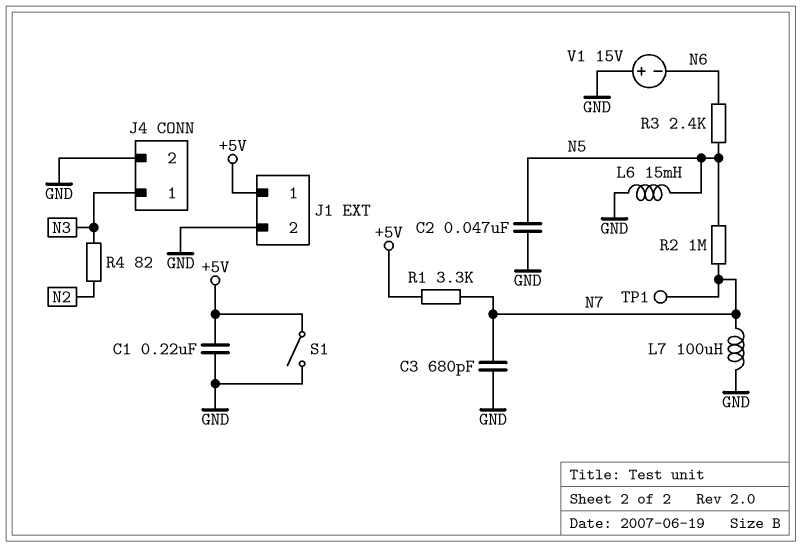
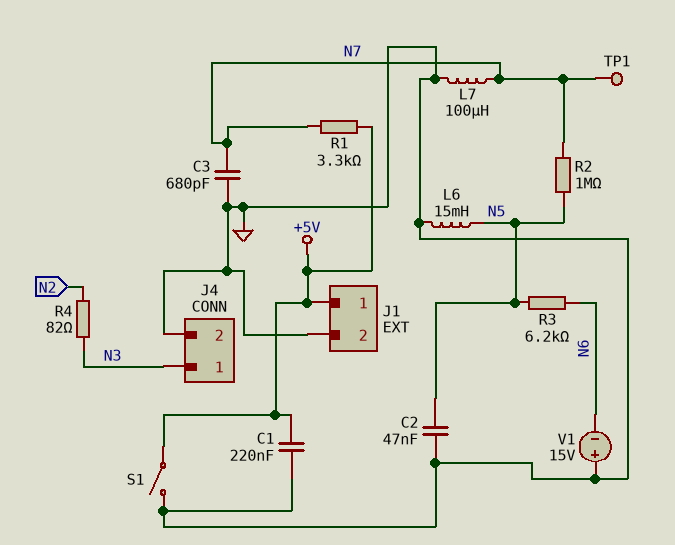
R3: 2.4k (N5, N6) -> 6.2k (N5, N6)

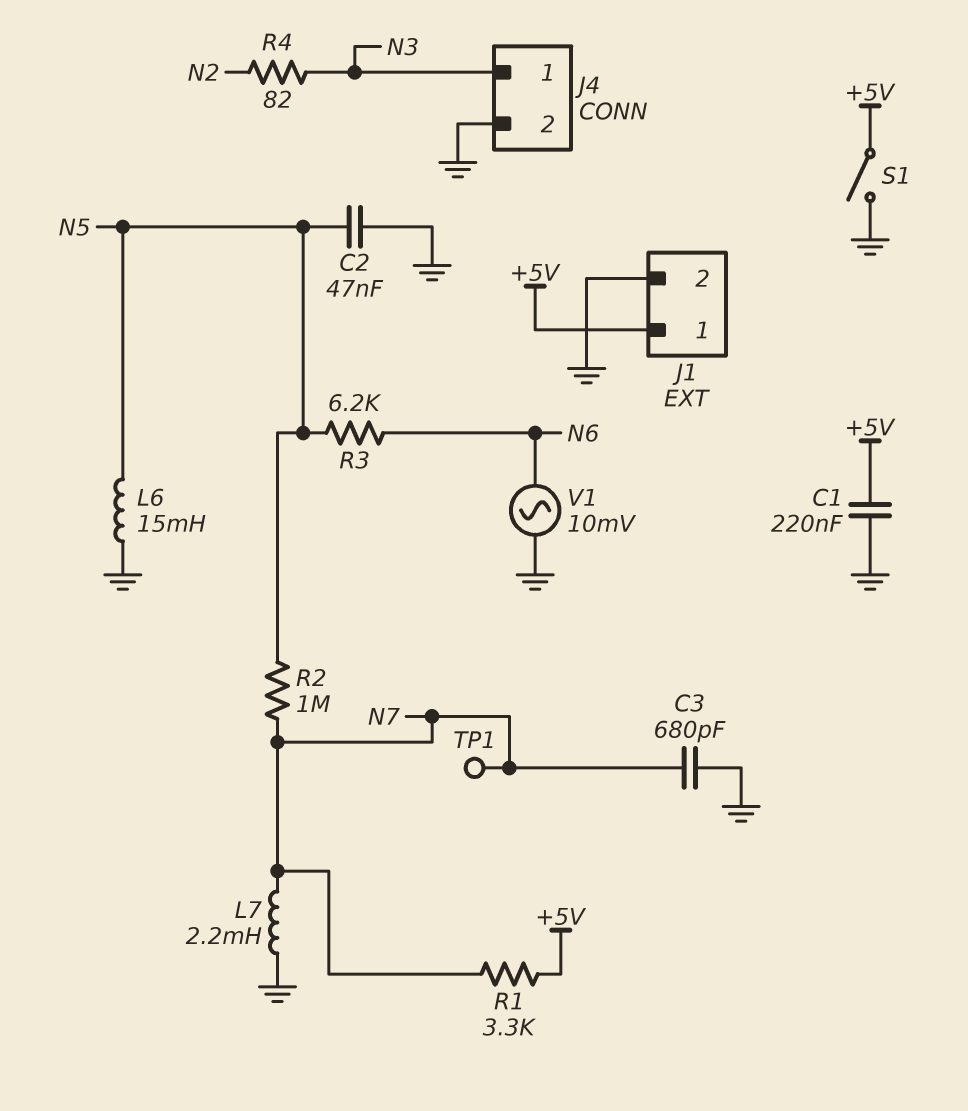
L7: 100uH (GND, N7) -> 2.2mH (GND, N7)
V1: 15V (plus GND, minus N6) -> AC 10mV (GND, N6)

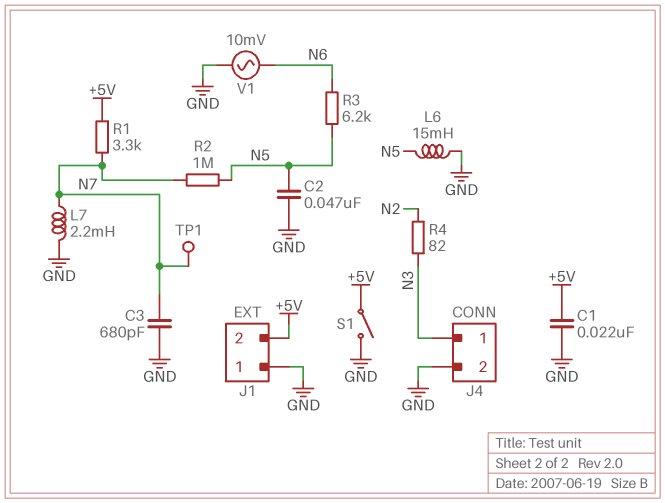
C1: 220nF (+5V, GND) -> 22nF (+5V, GND)
J1 pin 1: +5V -> GND
J1 pin 2: GND -> +5V

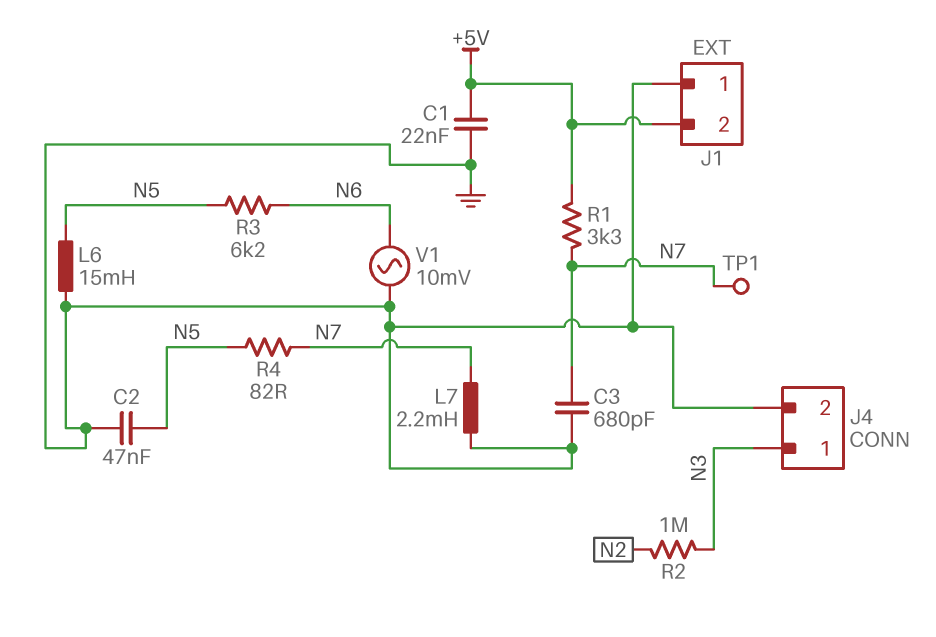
R2: 1M (N5, N7) -> 1M (N2, N3)
R4: 82 (N2, N3) -> 82 (N5, N7)
S1: switch (+5V, GND) -> none

